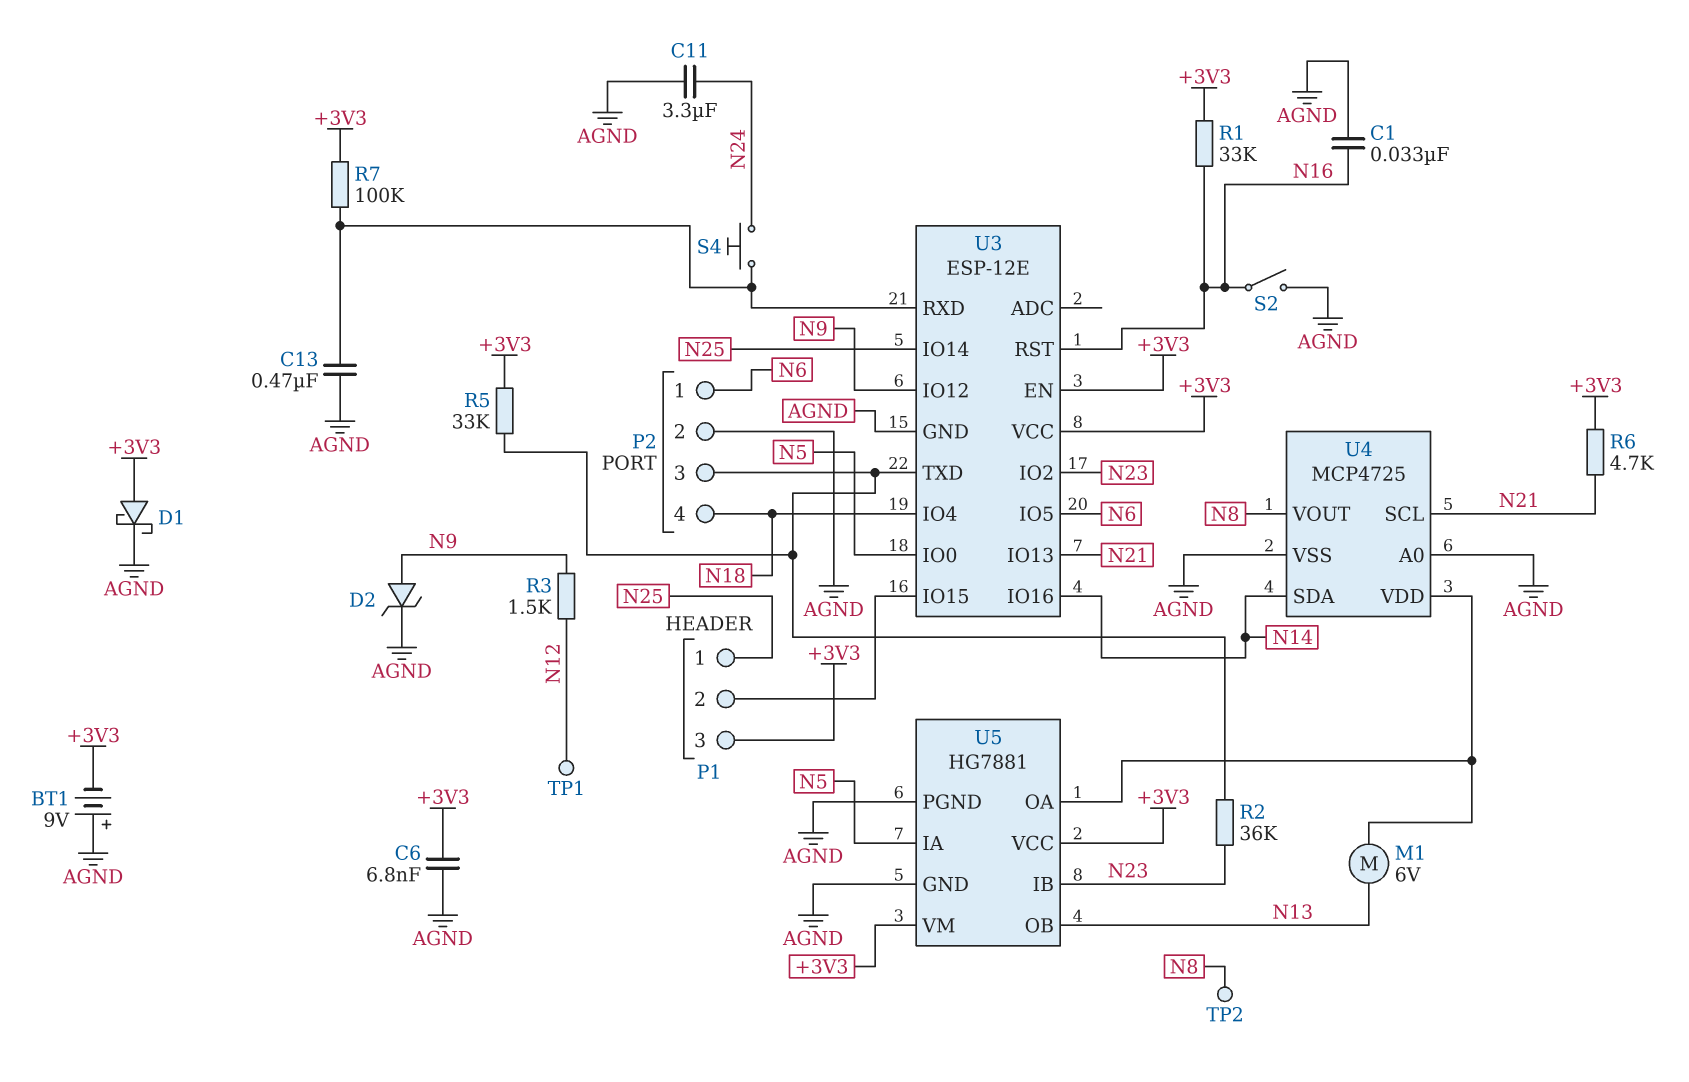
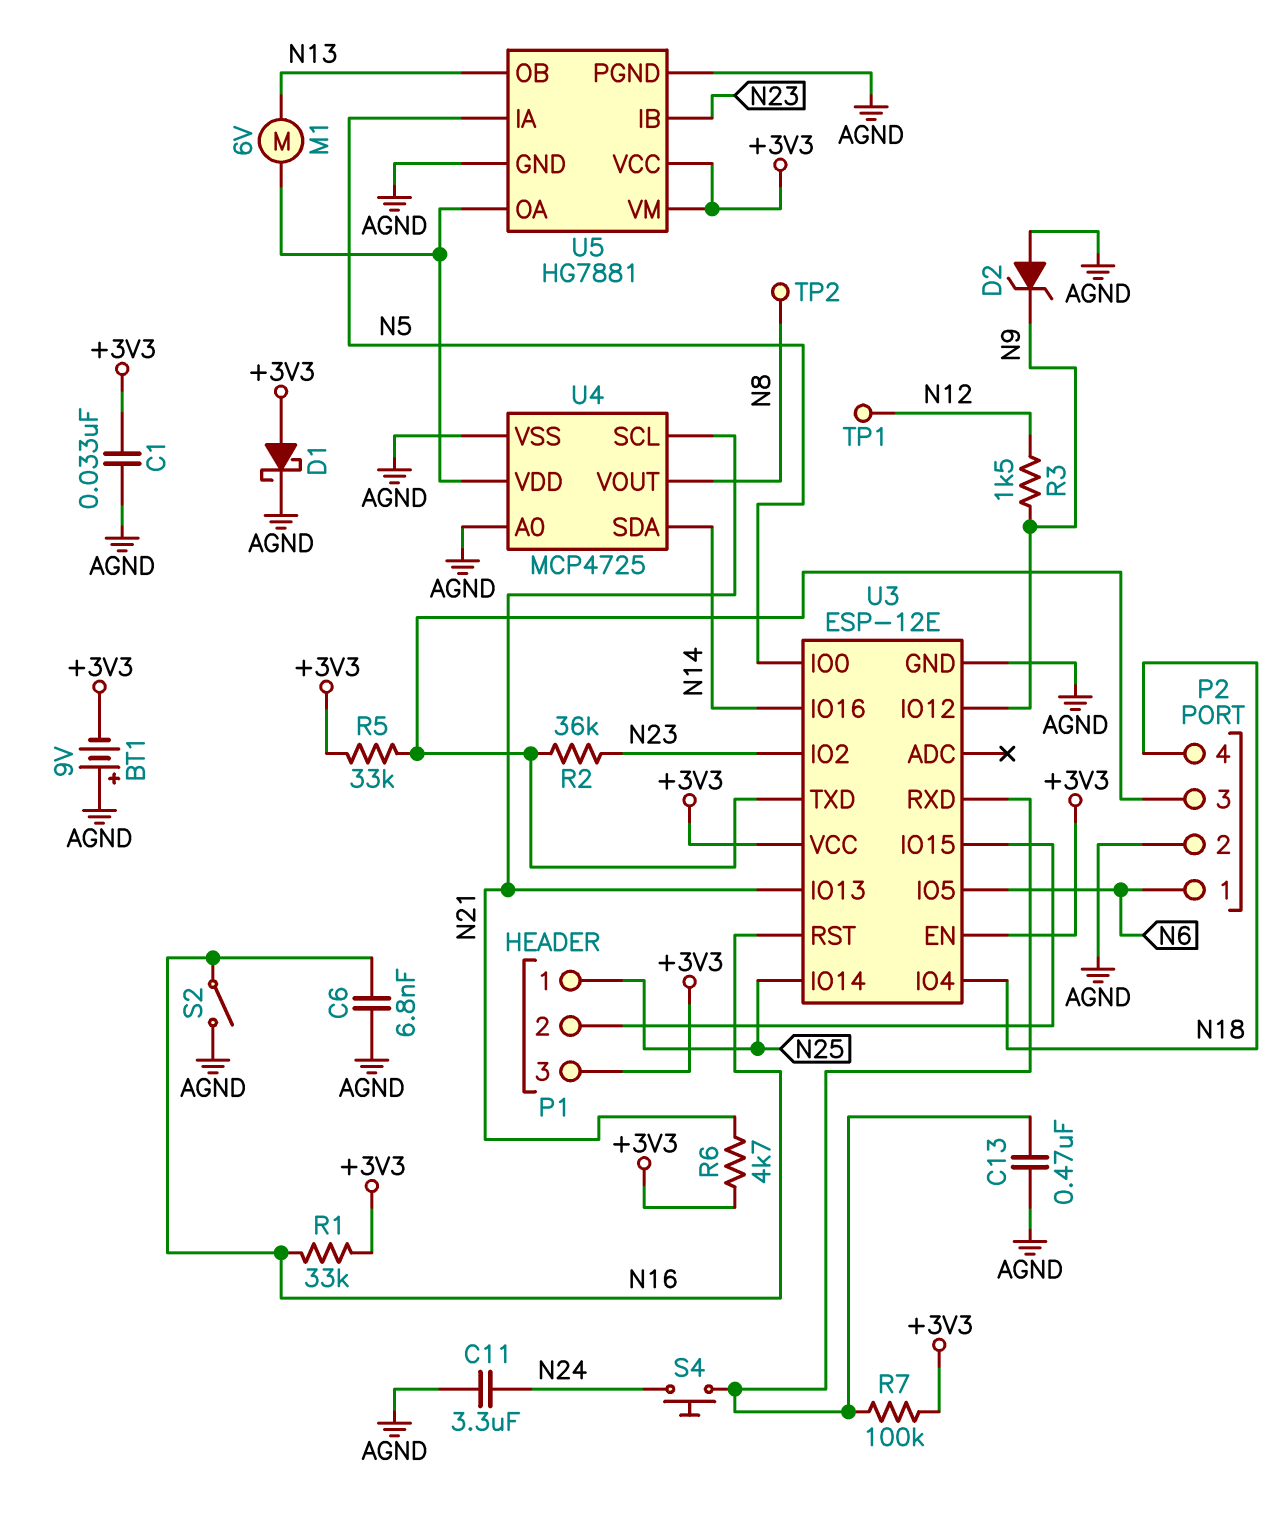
C1: 33nF (AGND, N16) -> 33nF (+3V3, AGND)
C6: 6.8nF (+3V3, AGND) -> 6.8nF (AGND, N16)
D2: zener (A N9, K AGND) -> zener (A AGND, K N9)

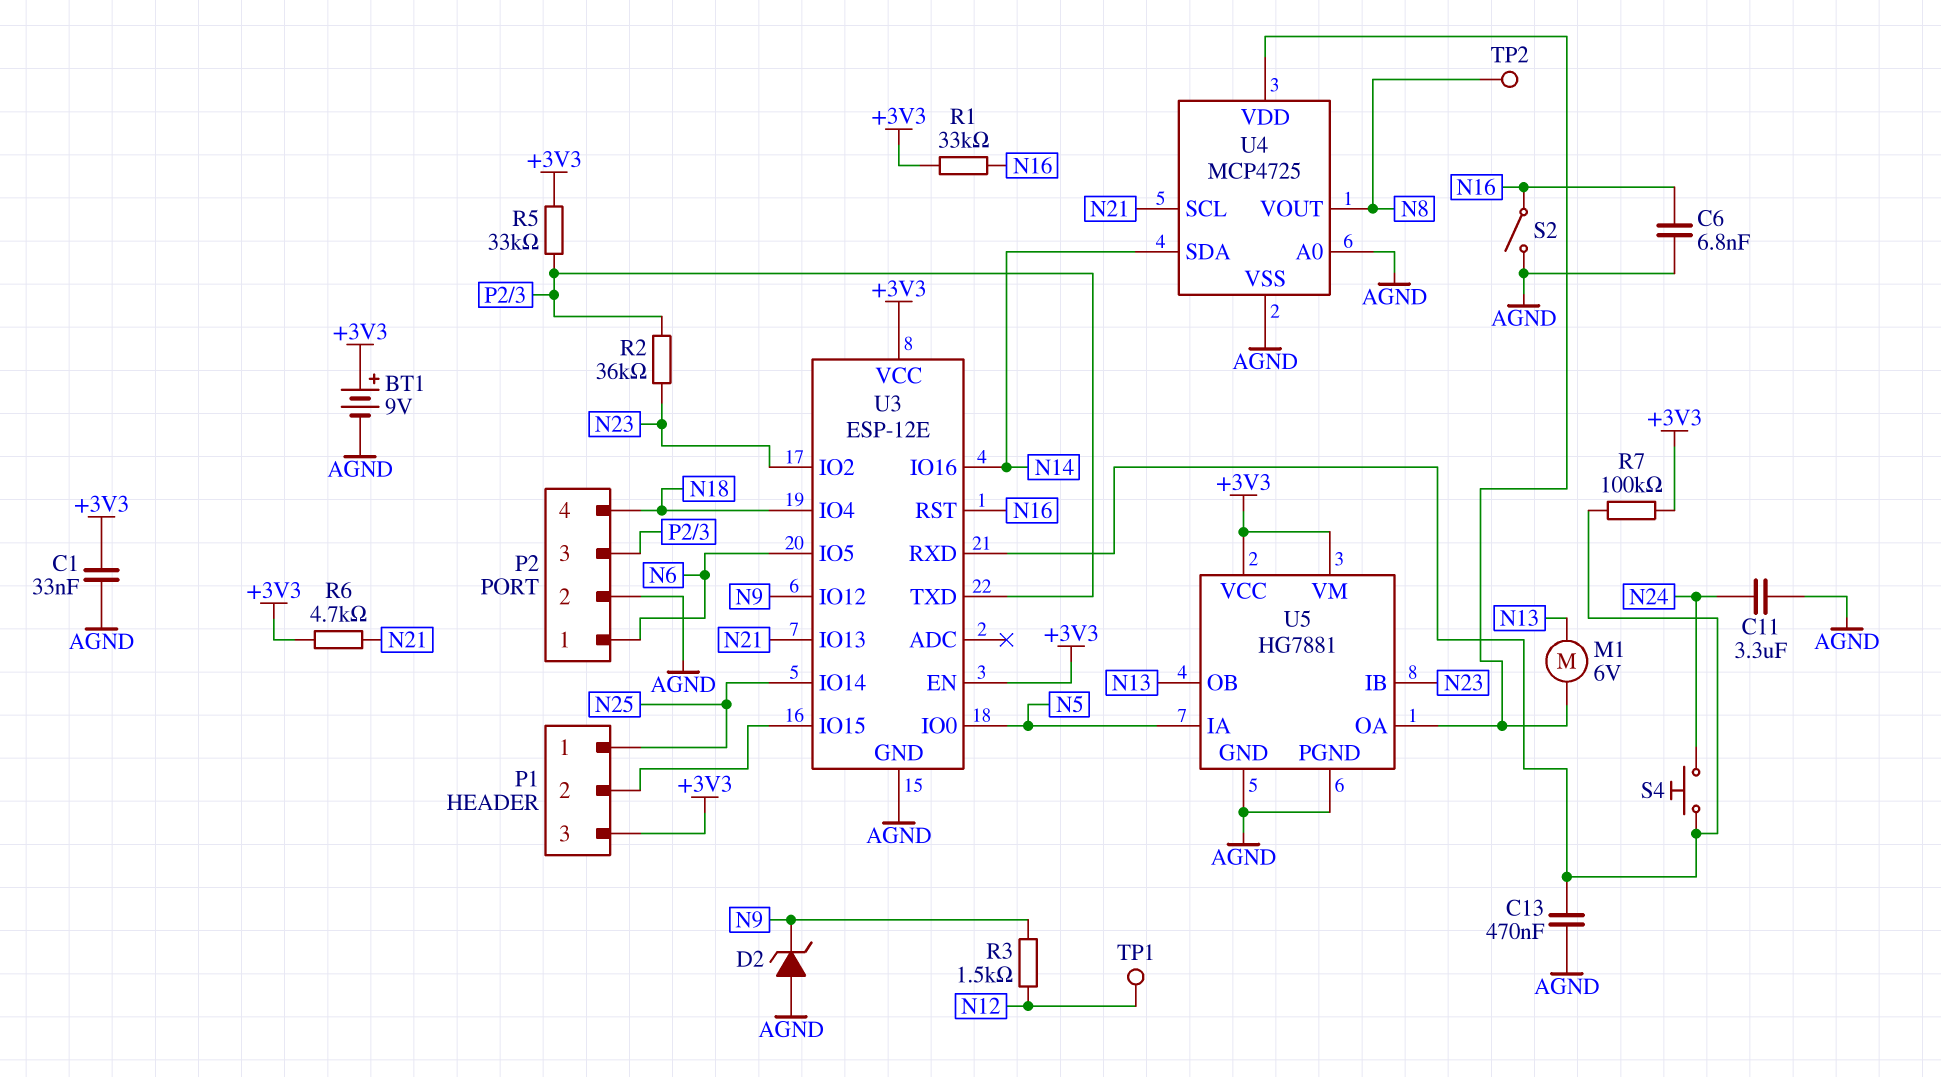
BT1: 9V (plus AGND, minus +3V3) -> 9V (plus +3V3, minus AGND)
D1: schottky (A +3V3, K AGND) -> none

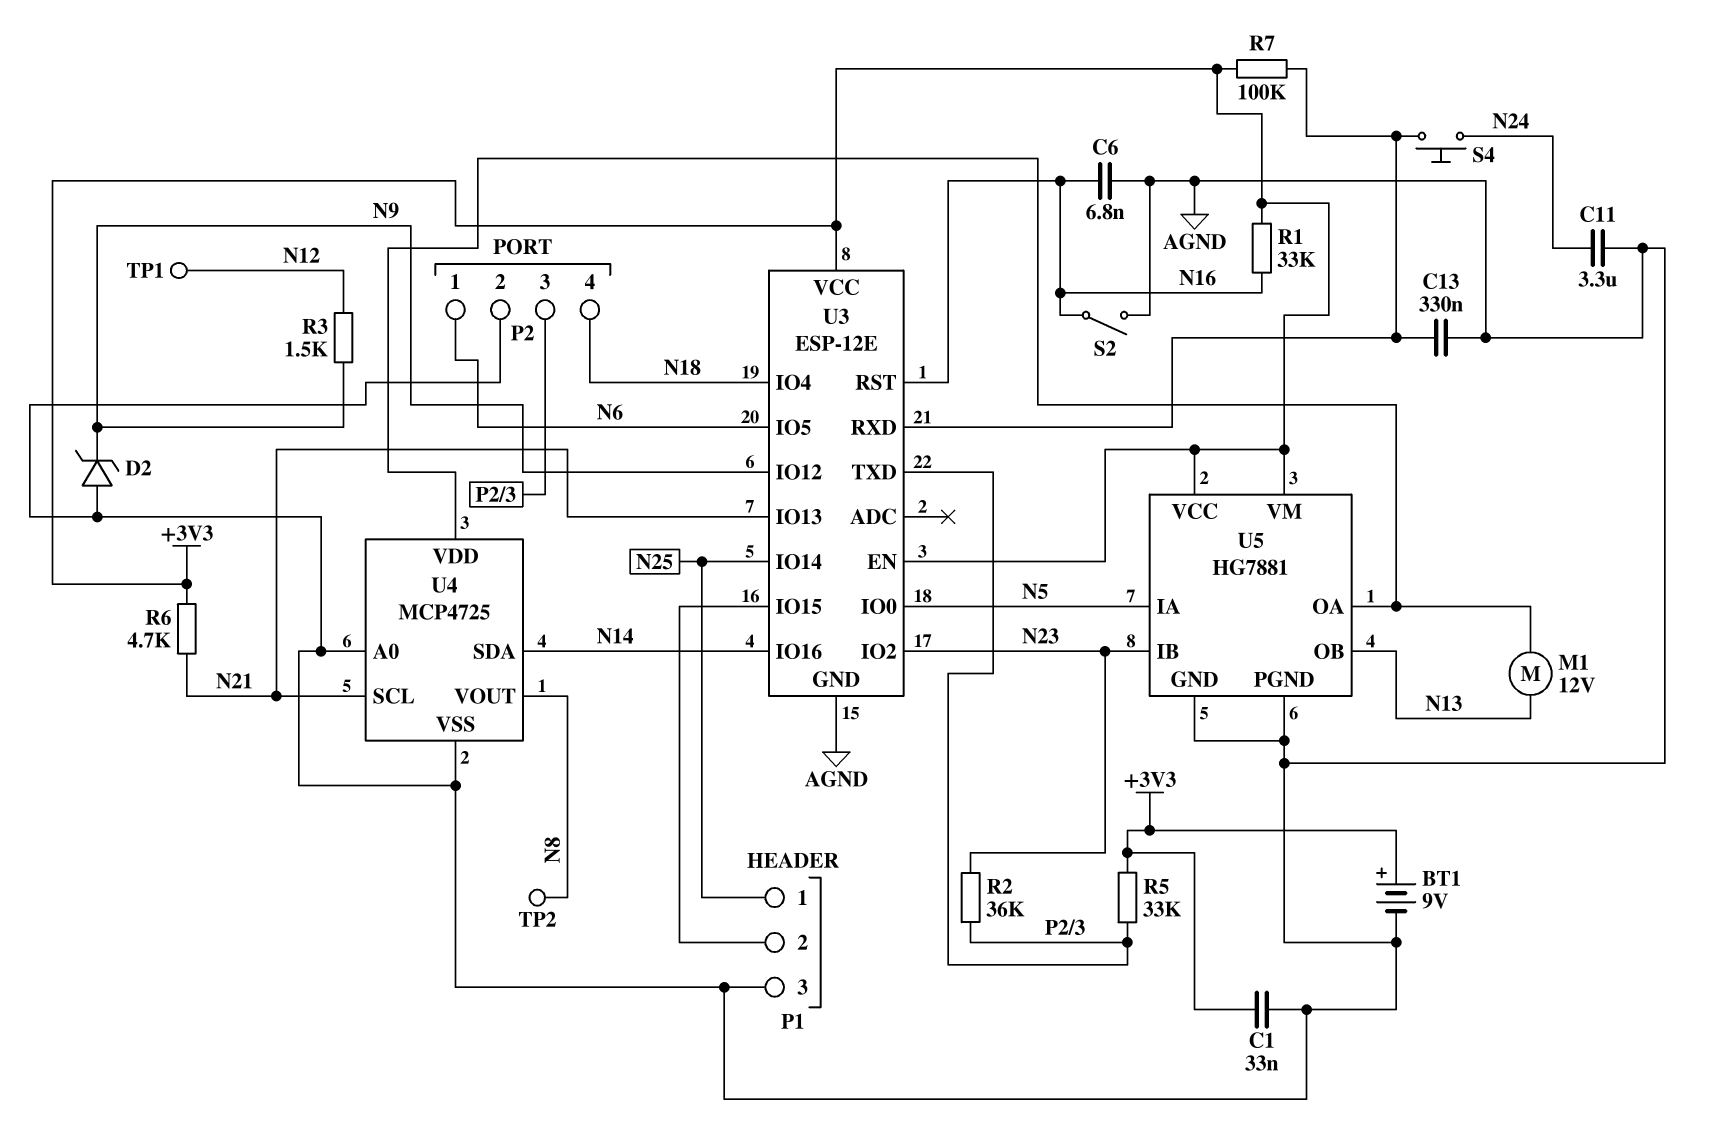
C13: 470nF (AGND, U3/RXD) -> 330nF (AGND, U3/RXD)
M1: motor 6V (N13, U4/VDD) -> motor 12V (N13, U4/VDD)
P1 pin 3: +3V3 -> AGND

